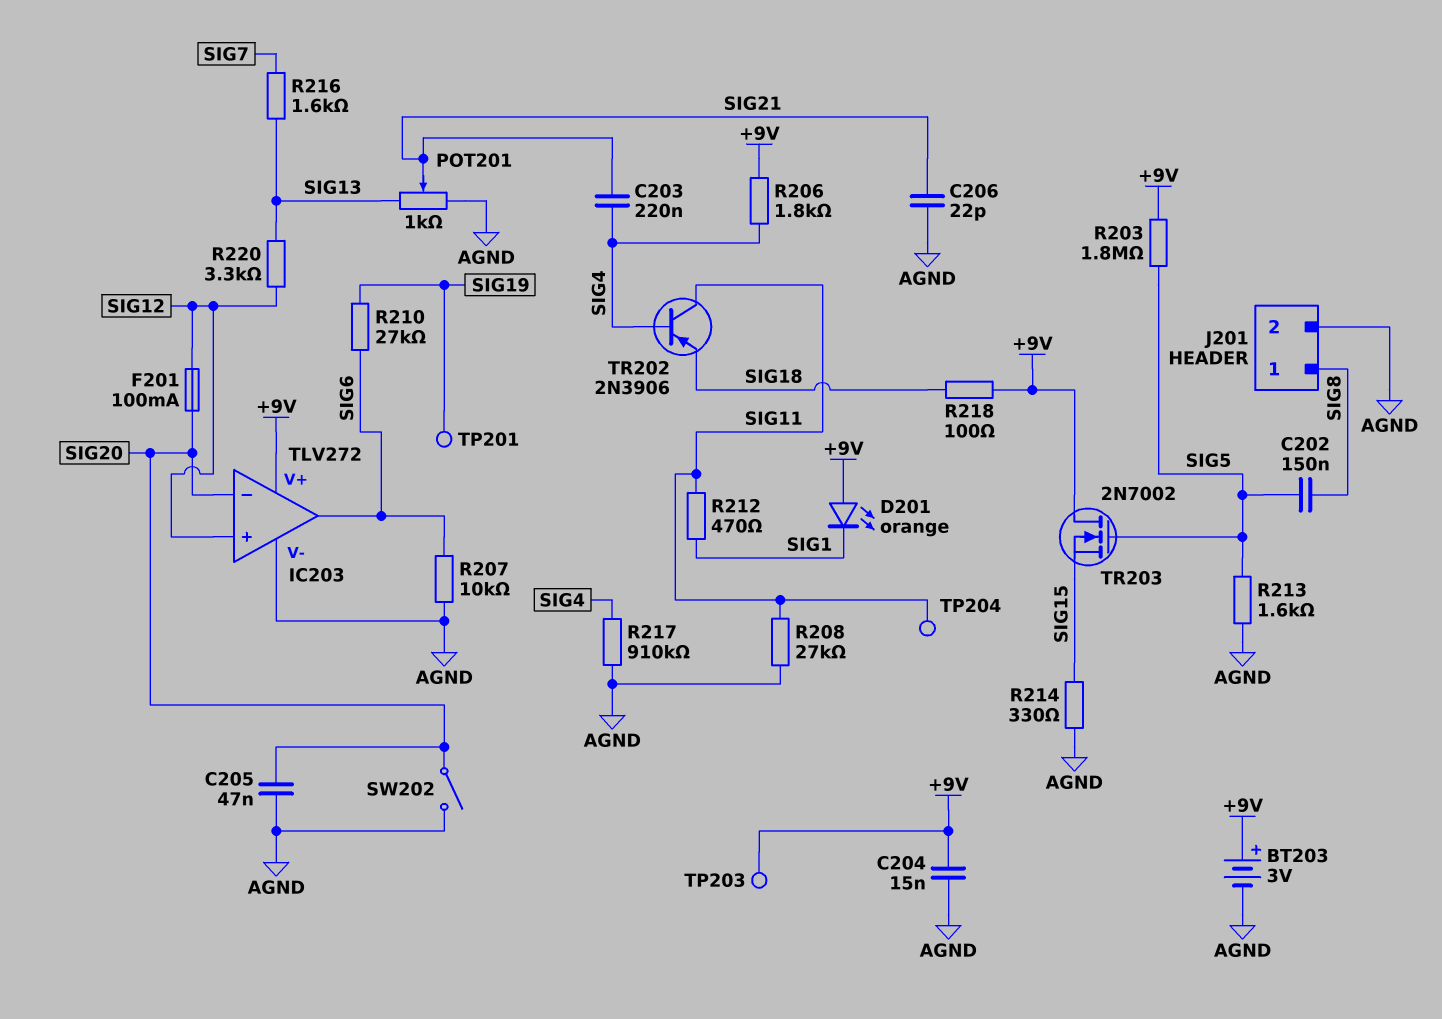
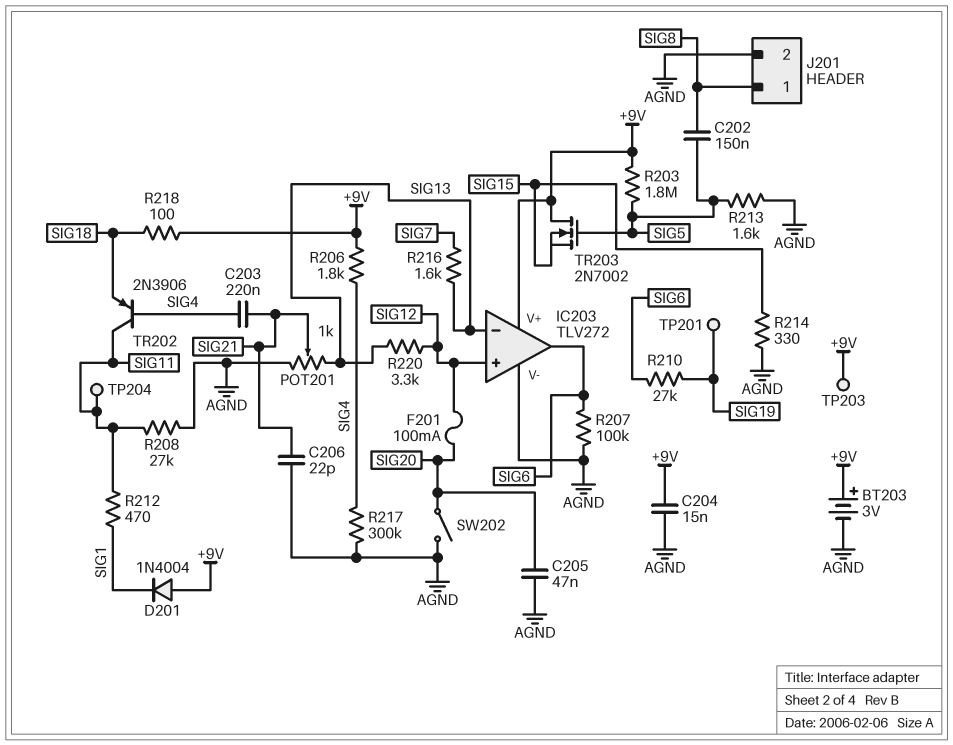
D201: LED orange (A +9V, K SIG1) -> diode 1N4004 (A +9V, K SIG1)
IC203 pin in-: SIG20 -> SIG13
R207: 10k (AGND, SIG6) -> 100k (AGND, SIG6)
R217: 910k (AGND, SIG4) -> 300k (AGND, SIG4)

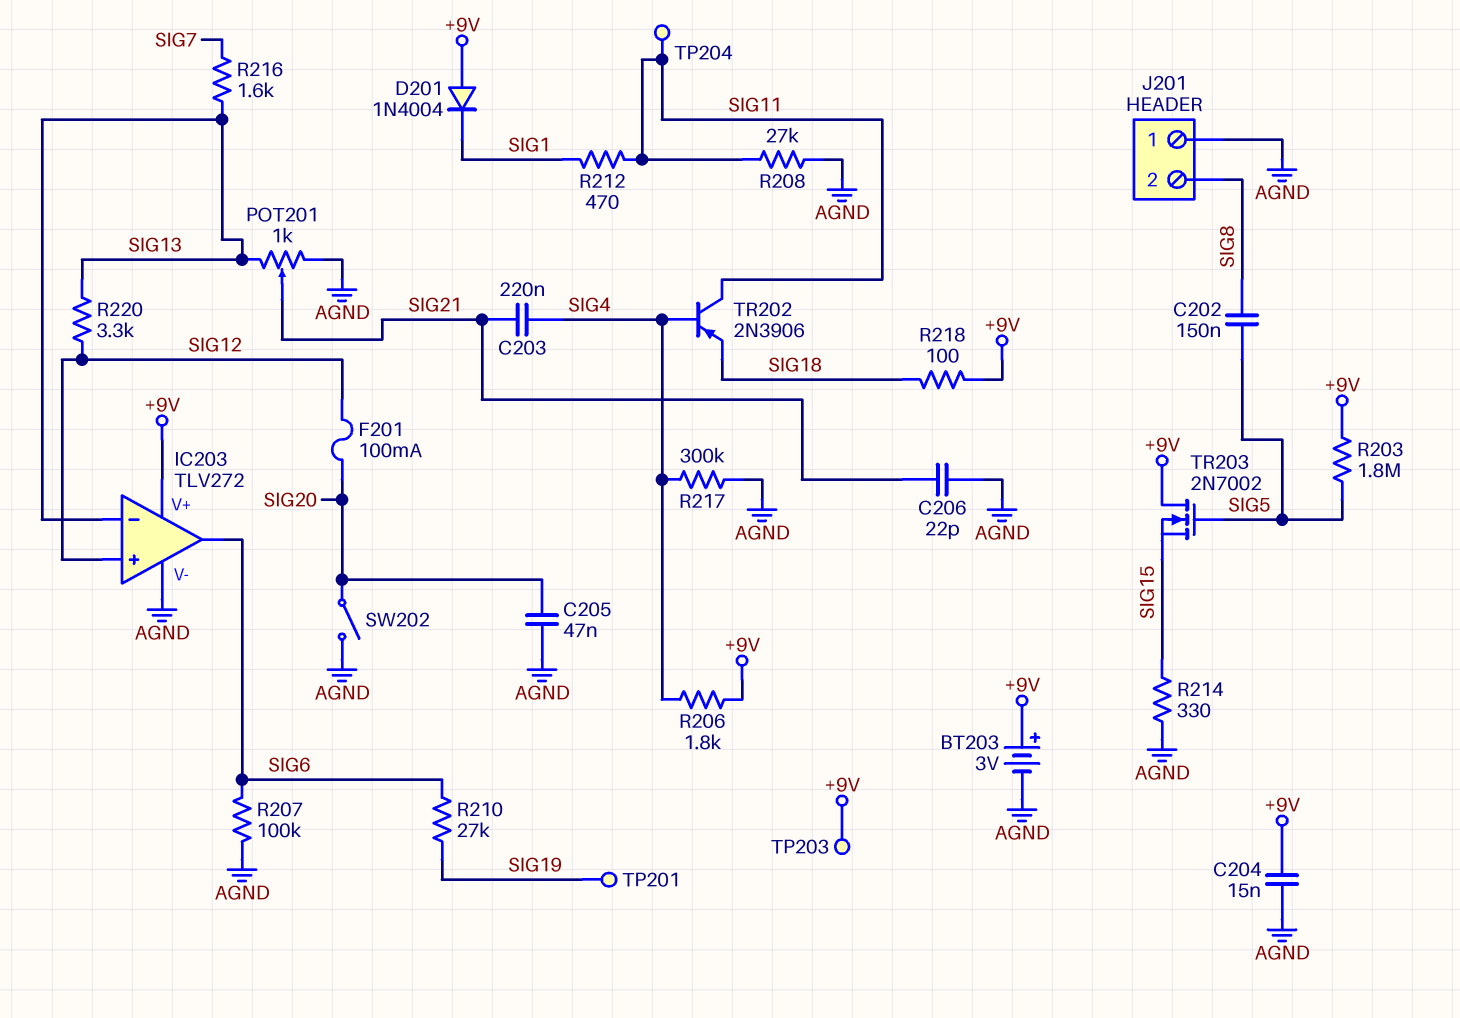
J201 pin 1: SIG8 -> AGND
J201 pin 2: AGND -> SIG8
R213: 1.6k (AGND, SIG5) -> none

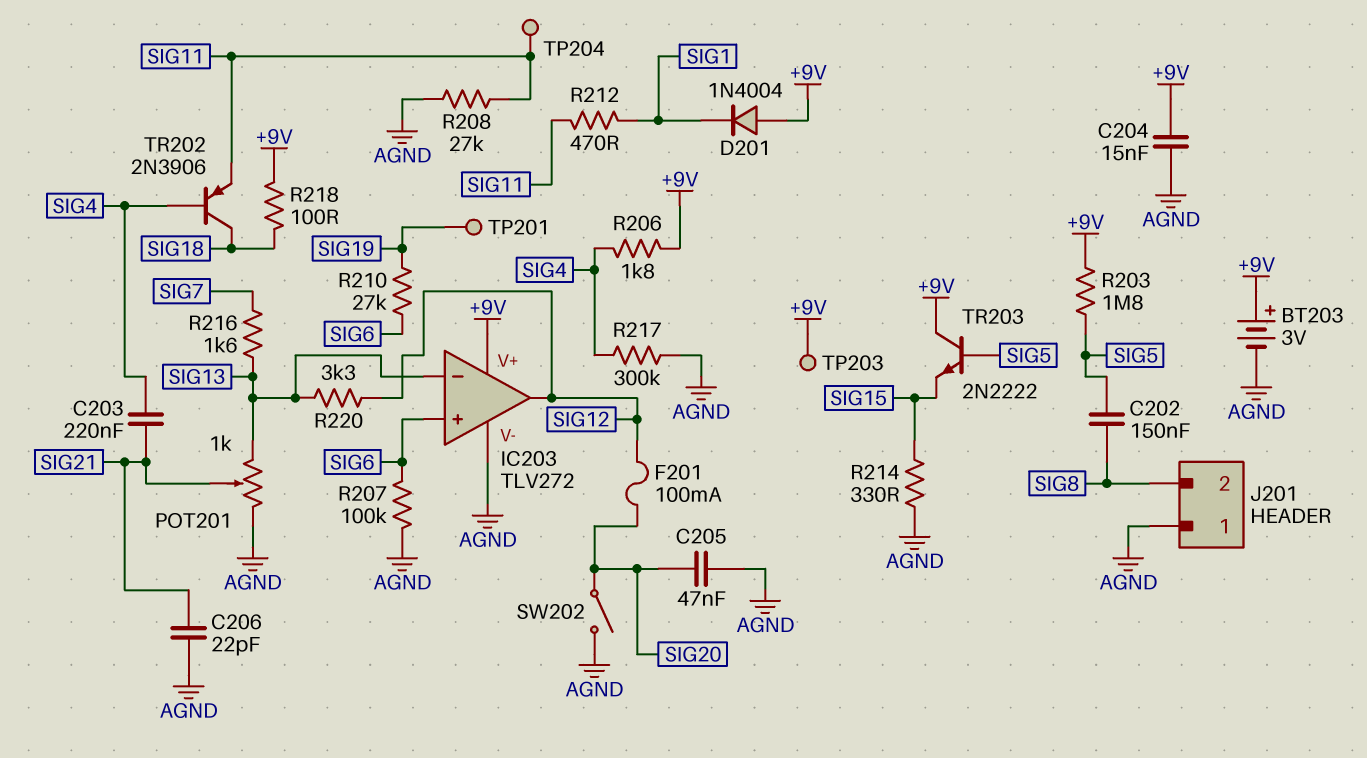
IC203 pin in+: SIG12 -> SIG6
IC203 pin out: SIG6 -> SIG12
TR202: PNP 2N3906 (B SIG4, C SIG11, E SIG18) -> PNP 2N3906 (B SIG4, C SIG18, E SIG11)
TR203: NMOS 2N7002 (G SIG5, D +9V, S SIG15) -> NPN 2N2222 (B SIG5, C +9V, E SIG15)

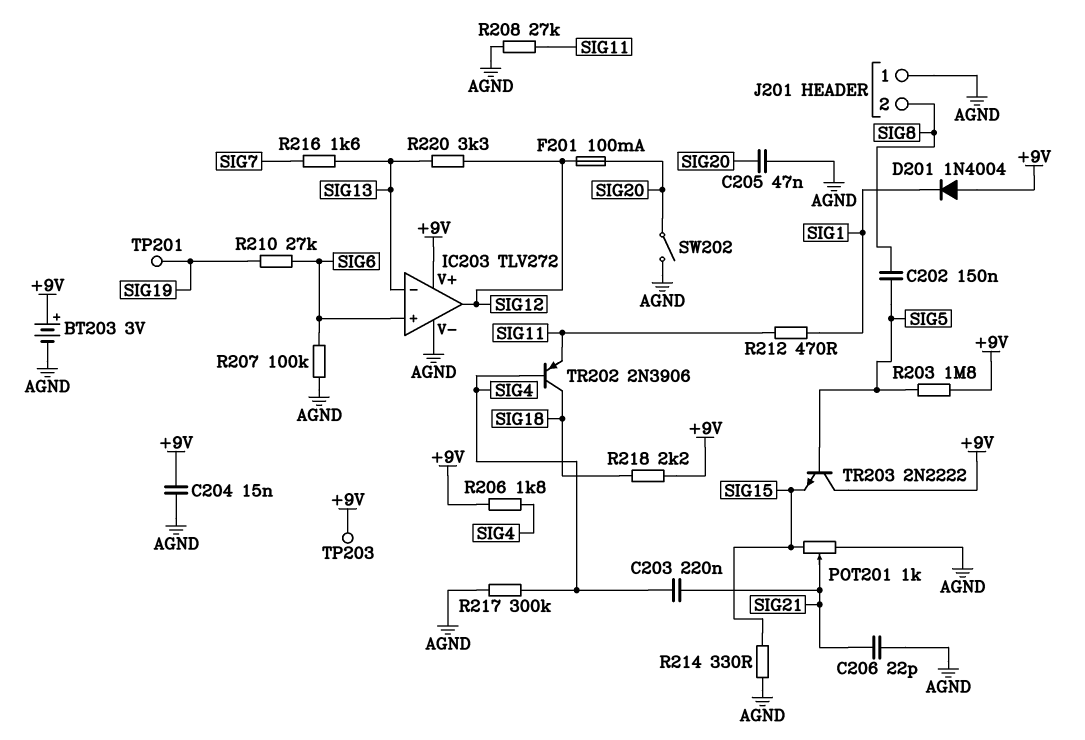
POT201: 1k (AGND, SIG13, wiper SIG21) -> 1k (AGND, SIG15, wiper SIG21)
R218: 100 (+9V, SIG18) -> 2.2k (+9V, SIG18)
TP204: test point (SIG11) -> none

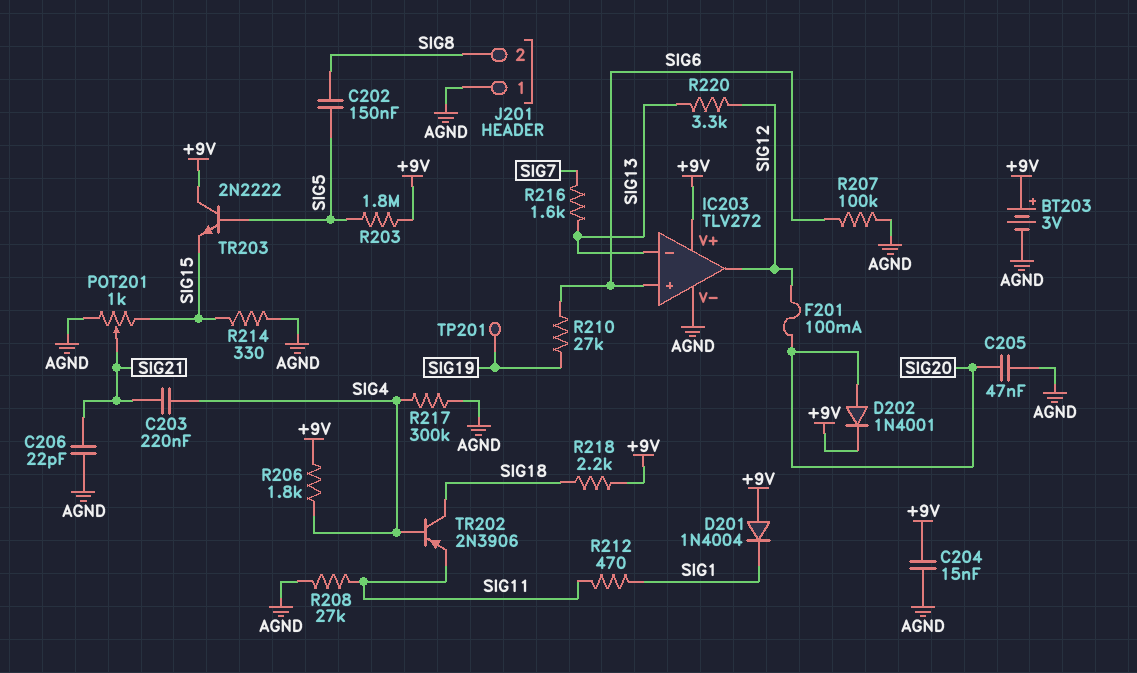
D202: none -> diode 1N4001 (A SIG20, K +9V)
SW202: switch (AGND, SIG20) -> none
TP203: test point (+9V) -> none

